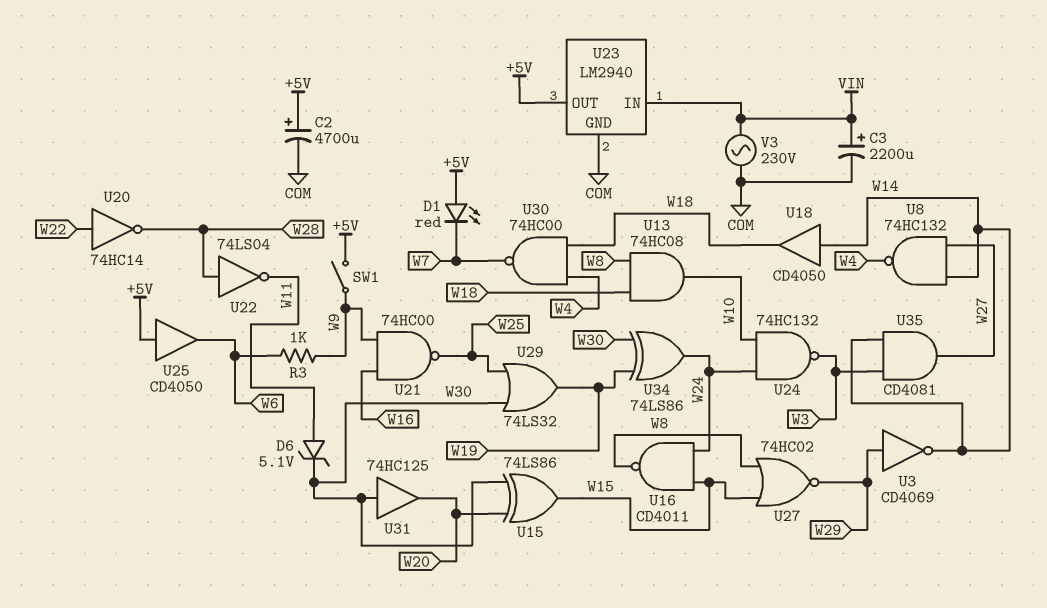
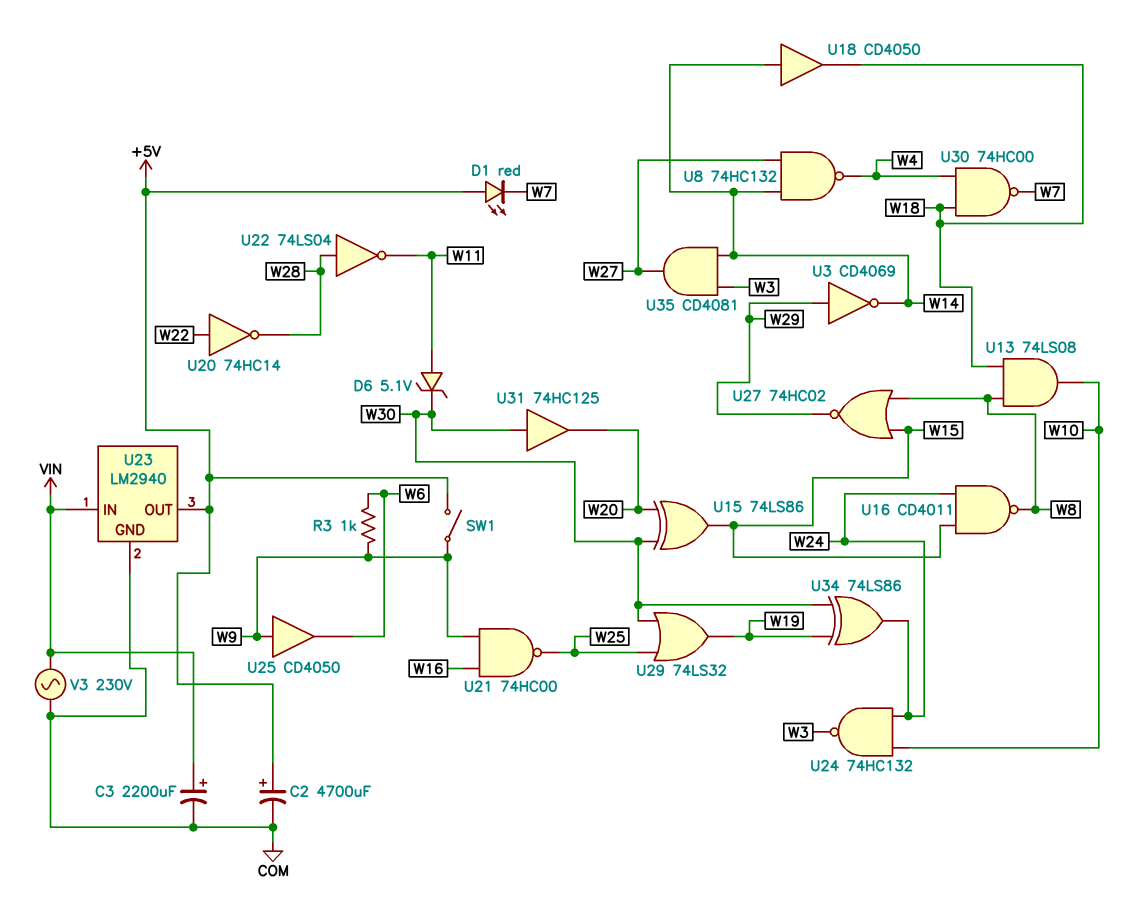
U13: AND 74HC08 (in W8, in W18, out W10) -> AND 74LS08 (in W8, in W18, out W10)
U25: buffer CD4050 (in +5V, out W6) -> buffer CD4050 (in W9, out W6)

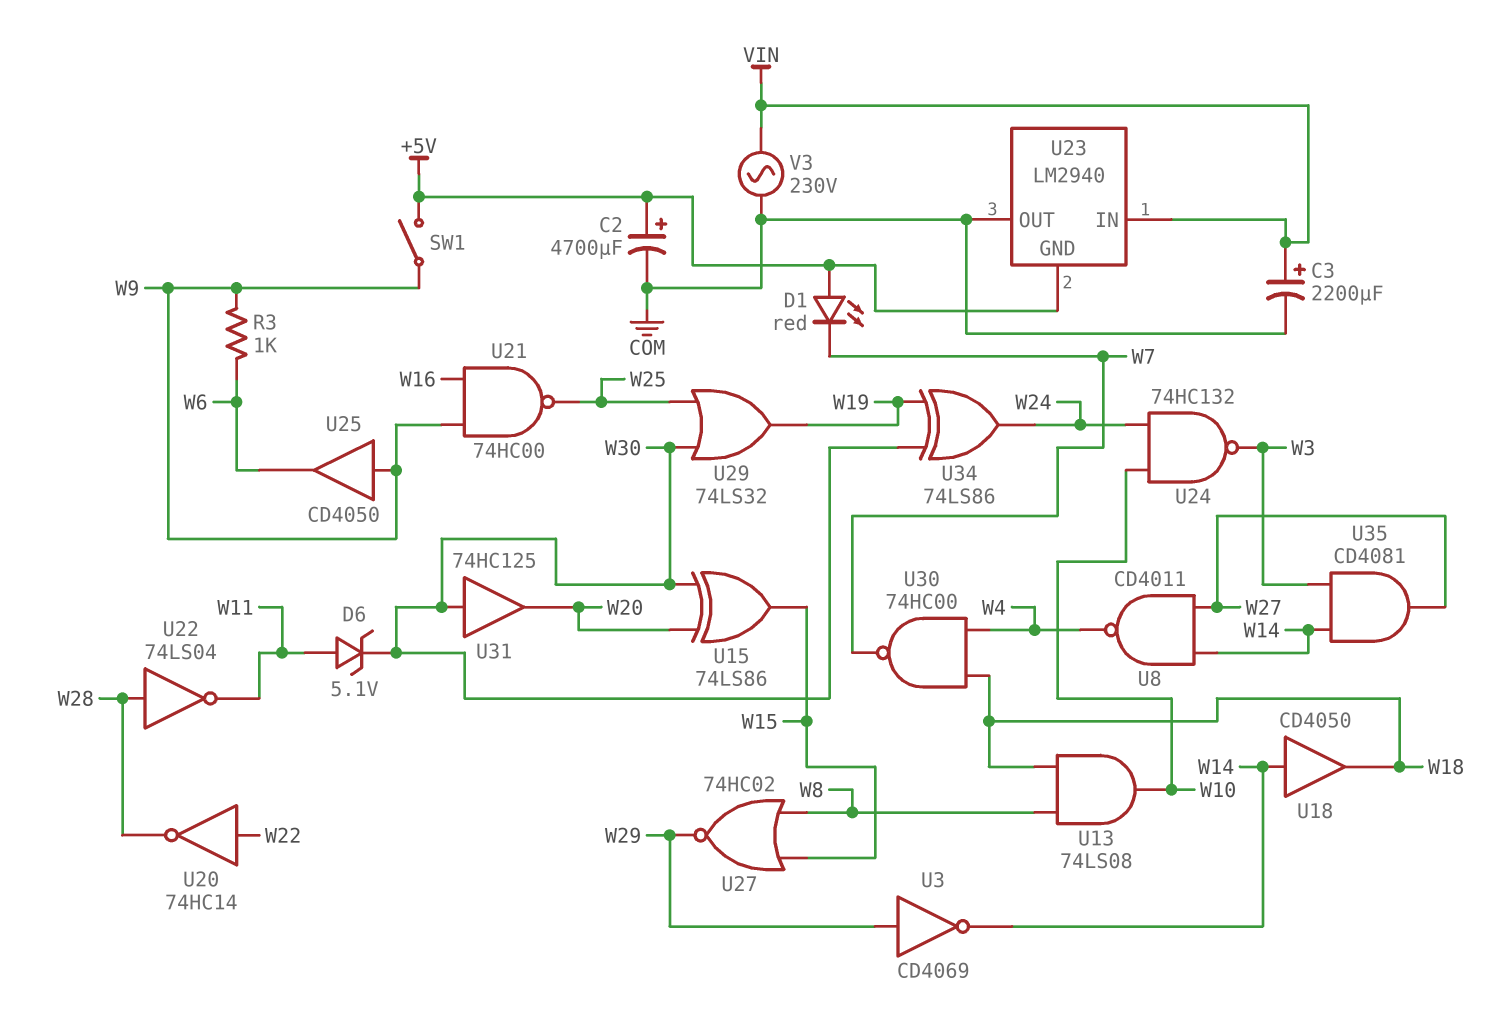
U8: NAND 74HC132 (in W14, in W27, out W4) -> NAND CD4011 (in W14, in W27, out W4)
U16: NAND CD4011 (in W15, in W24, out W8) -> none
U23 pin GND: COM -> +5V
U23 pin OUT: +5V -> COM

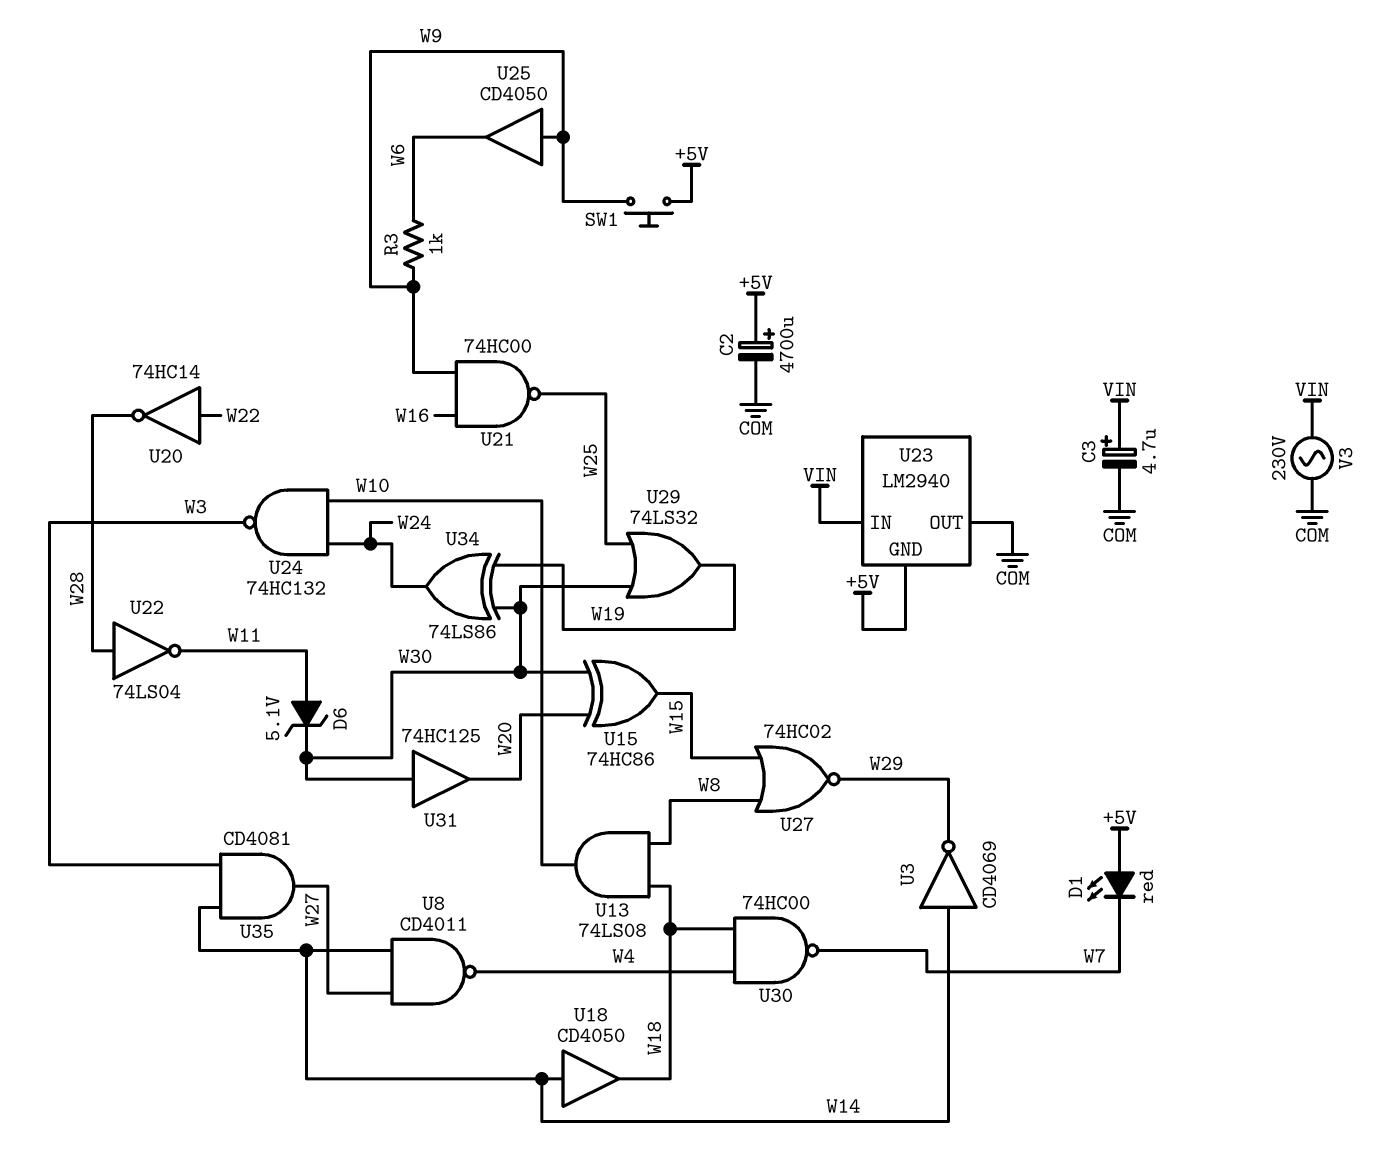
C3: 2200uF (plus VIN, minus COM) -> 4.7uF (plus VIN, minus COM)
SW1: switch (+5V, W9) -> button (+5V, W9)
U3: NOT CD4069 (in W29, out W14) -> NOT CD4069 (in W14, out W29)
U15: XOR 74LS86 (in W20, in W30, out W15) -> XOR 74HC86 (in W20, in W30, out W15)

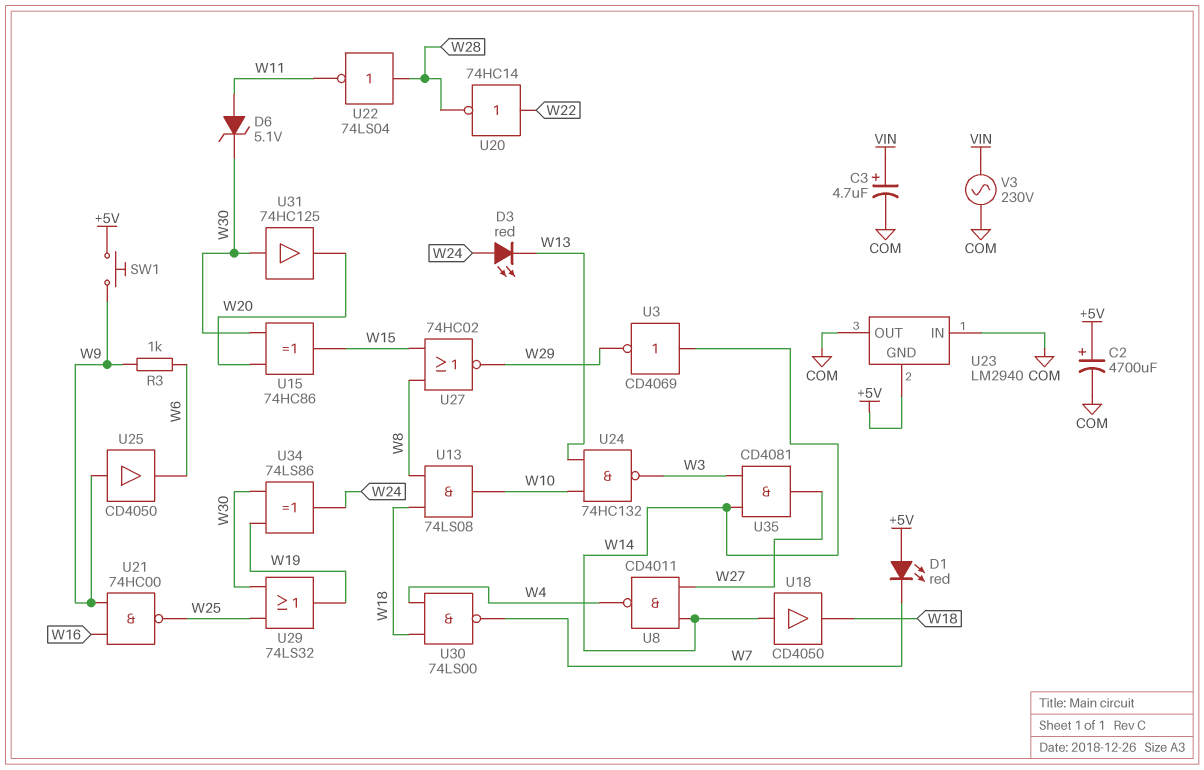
D3: none -> LED red (A W24, K W13)
U23 pin IN: VIN -> COM
U24: NAND 74HC132 (in W10, in W24, out W3) -> NAND 74HC132 (in W10, in W13, out W3)
U30: NAND 74HC00 (in W4, in W18, out W7) -> NAND 74LS00 (in W4, in W18, out W7)

